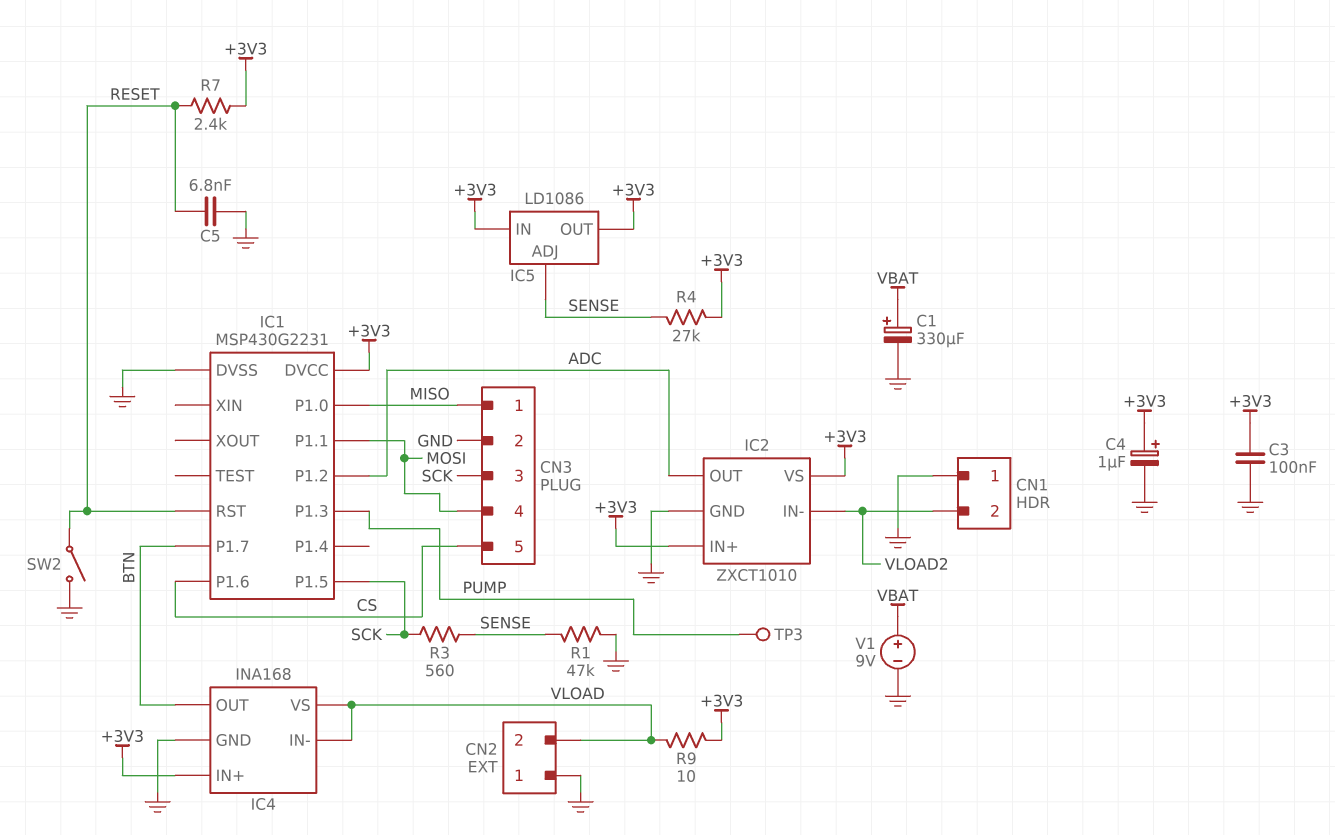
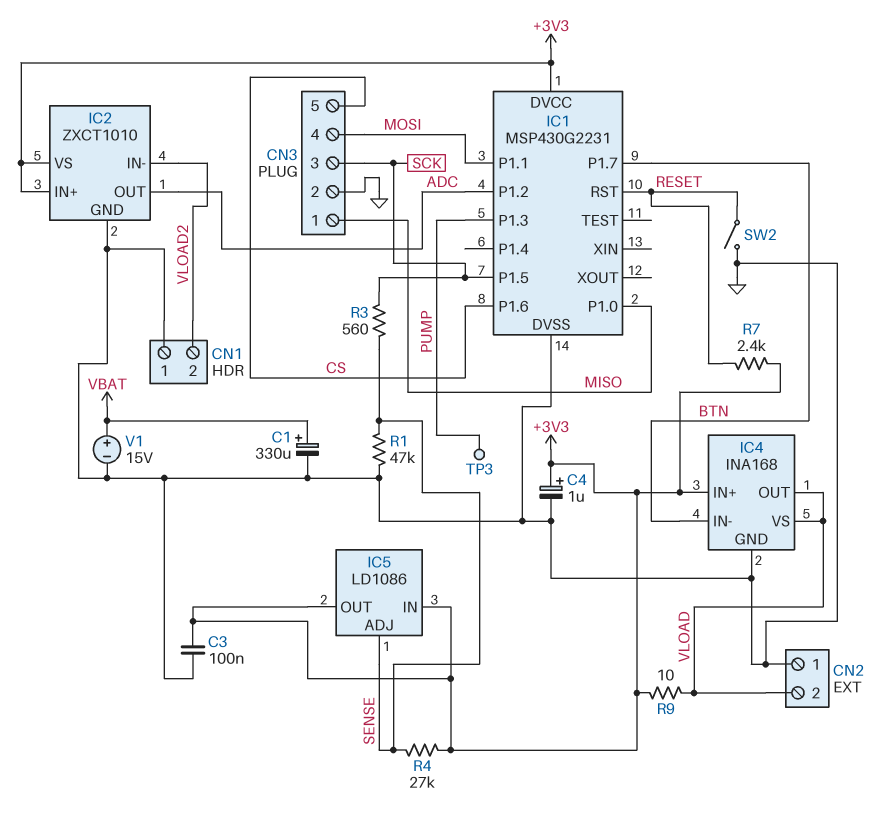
C5: 6.8nF (GND, RESET) -> none
IC4 pin IN-: VLOAD -> BTN
IC4 pin OUT: BTN -> VLOAD
V1: 9V (plus VBAT, minus GND) -> 15V (plus VBAT, minus GND)

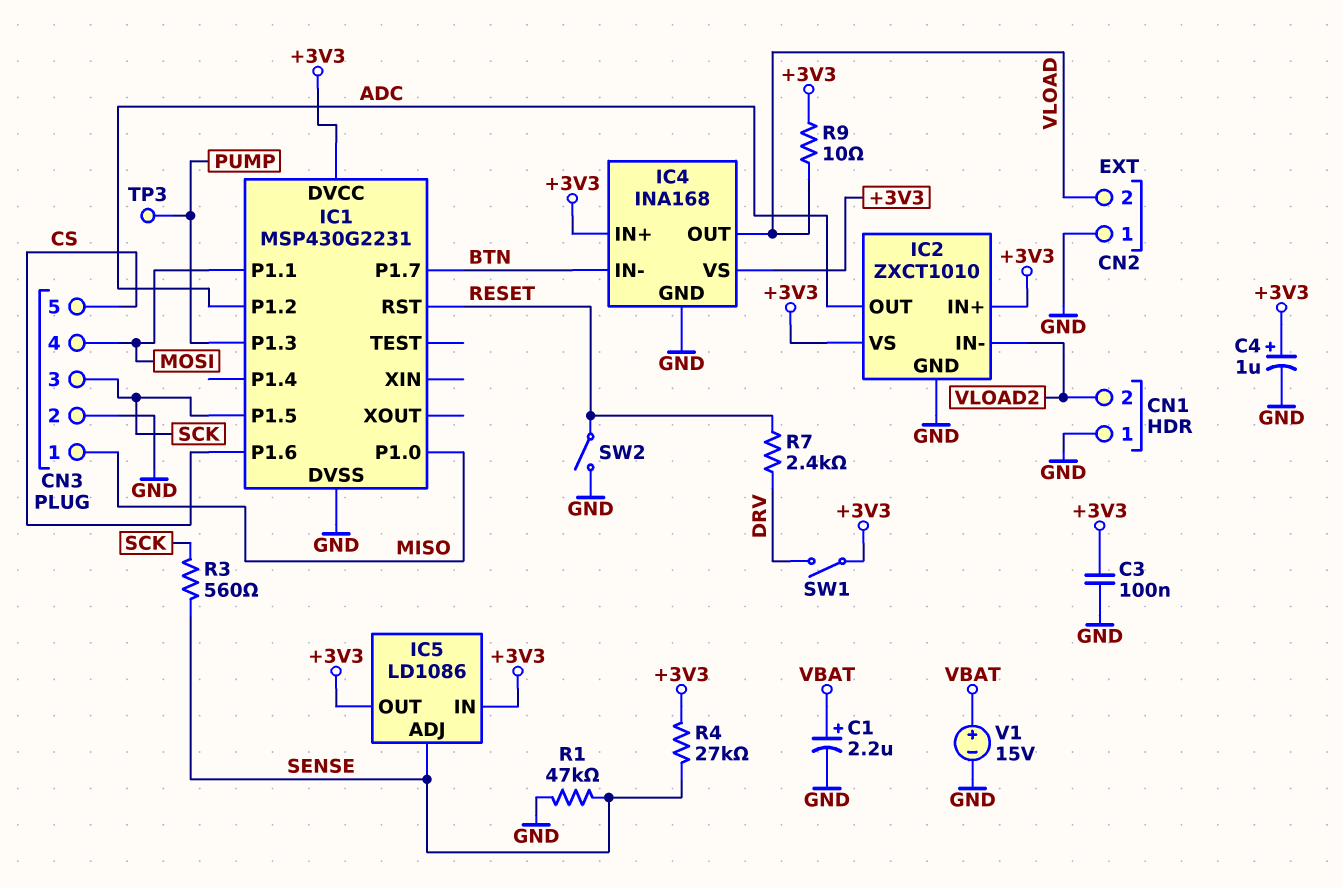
C1: 330uF (plus VBAT, minus GND) -> 2.2uF (plus VBAT, minus GND)
IC4 pin VS: VLOAD -> +3V3
R7: 2.4k (+3V3, RESET) -> 2.4k (DRV, RESET)
SW1: none -> switch (+3V3, DRV)

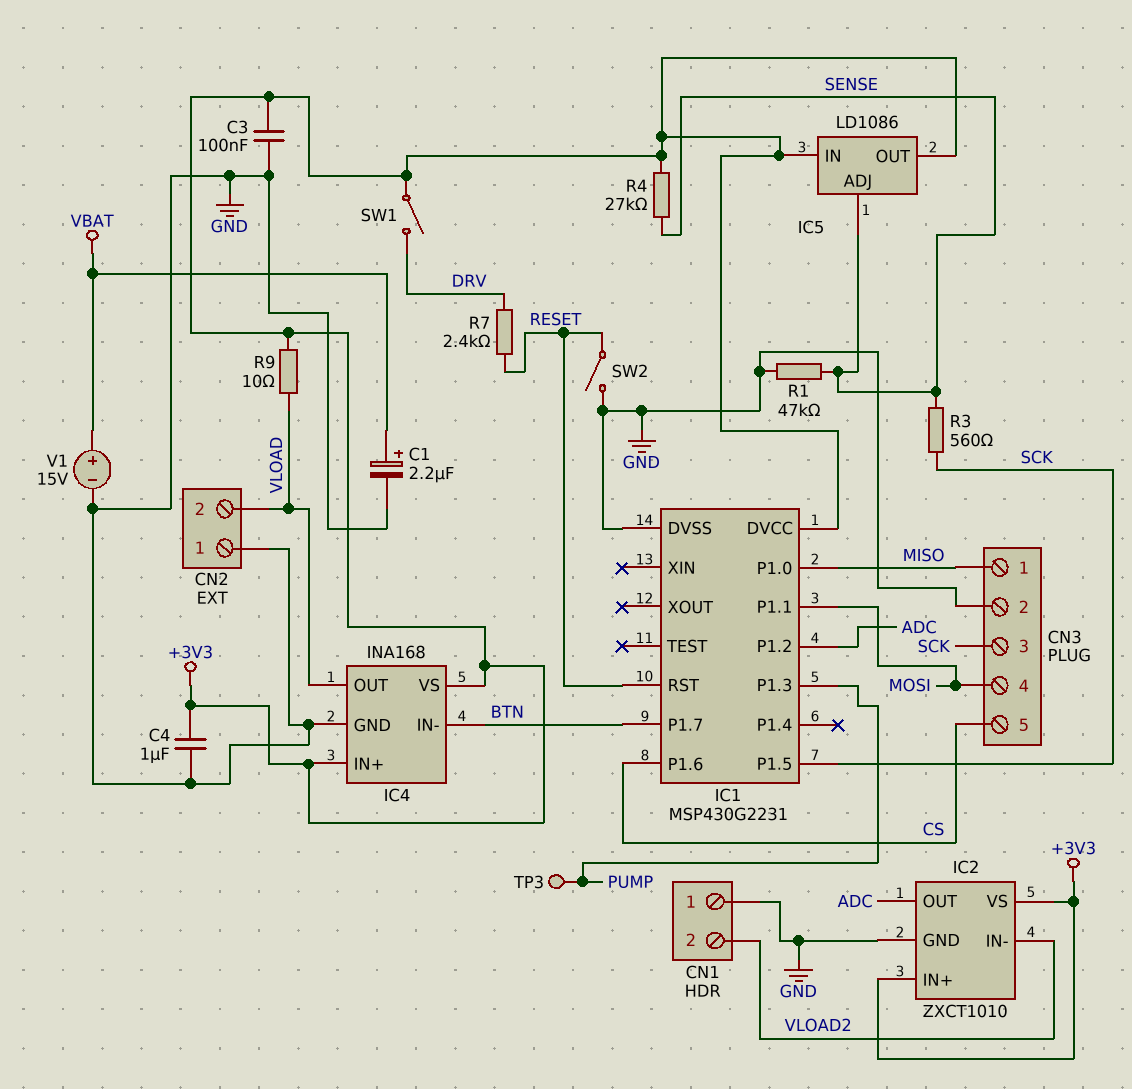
C4: 1uF (plus +3V3, minus GND) -> 1uF (+3V3, GND)

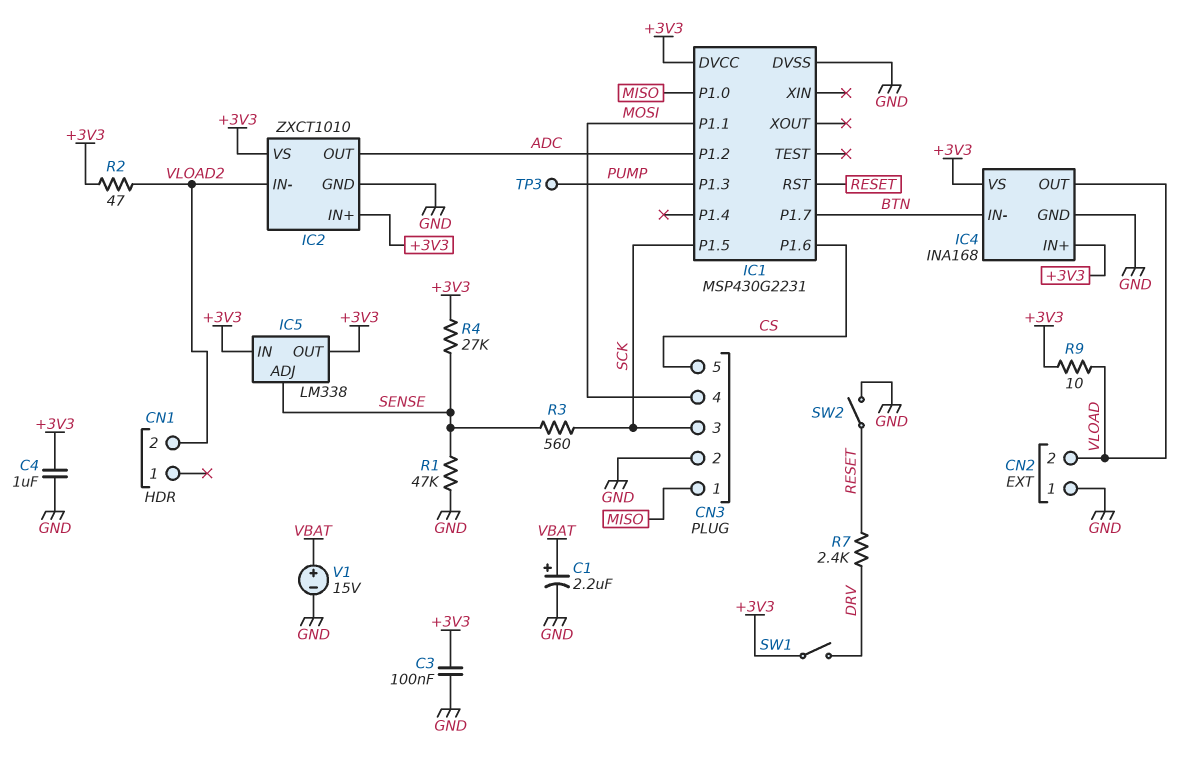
CN1 pin 1: GND -> none
IC5: LD1086 -> LM338
R2: none -> 47 (+3V3, VLOAD2)

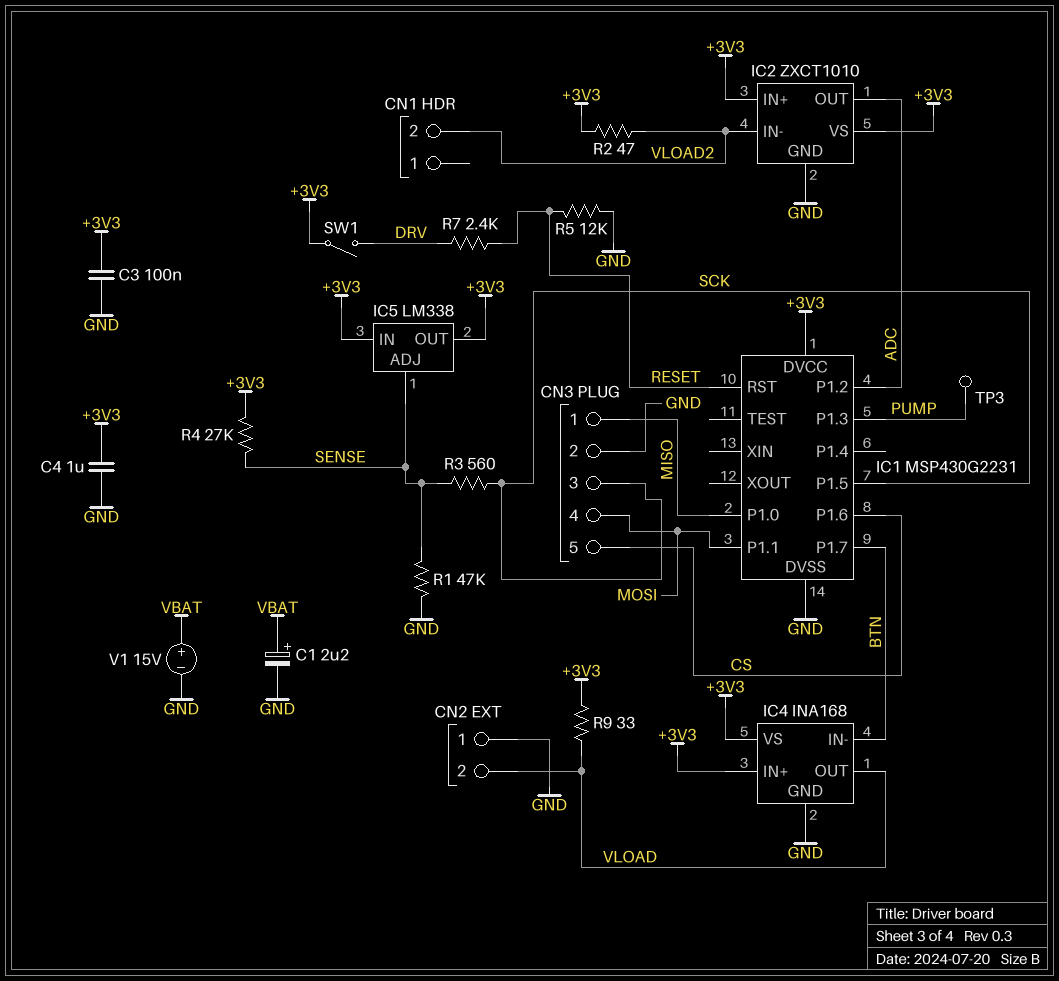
R5: none -> 12k (GND, RESET)
R9: 10 (+3V3, VLOAD) -> 33 (+3V3, VLOAD)
SW2: switch (GND, RESET) -> none

